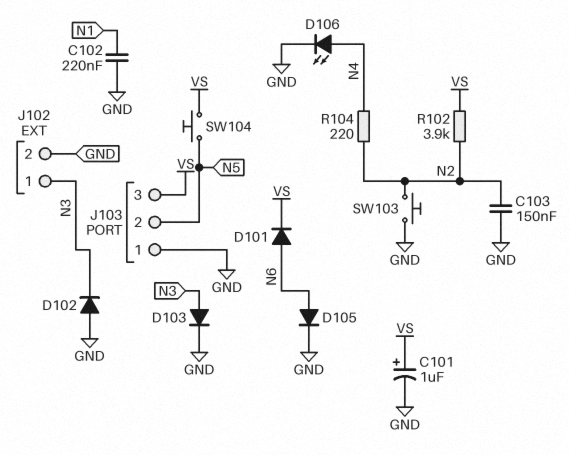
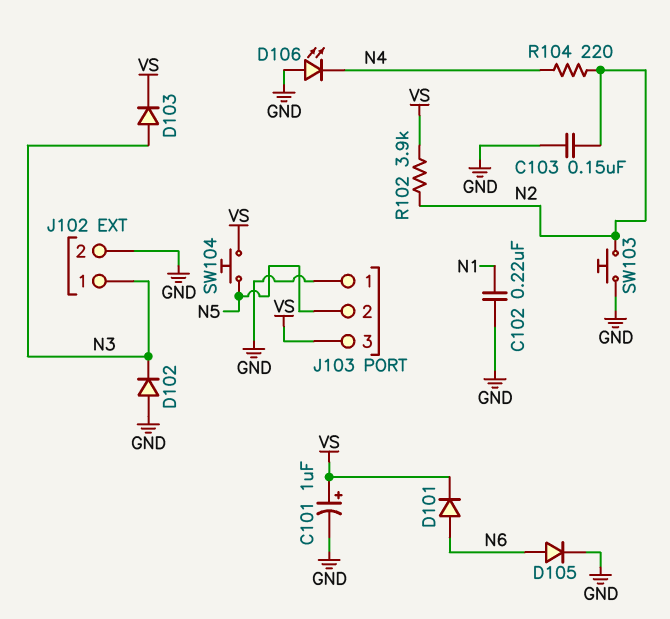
D103: diode (A N3, K GND) -> diode (A N3, K VS)
D106: LED (A N4, K GND) -> LED (A GND, K N4)

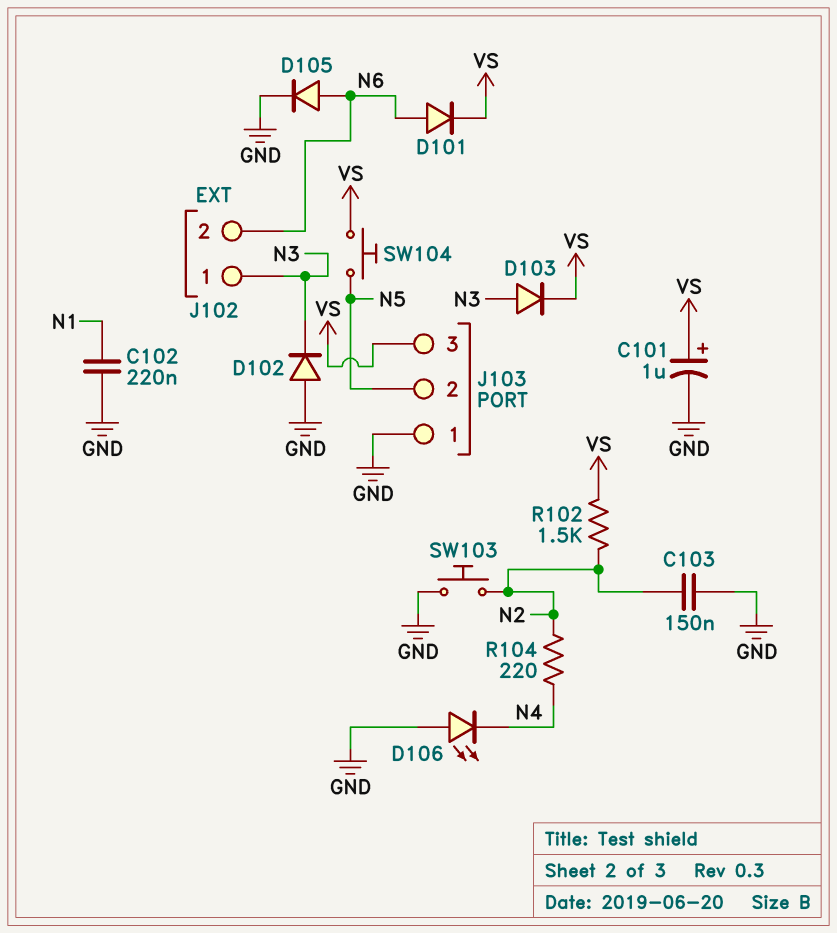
J102 pin 2: GND -> N6
R102: 3.9k (N2, VS) -> 1.5k (N2, VS)

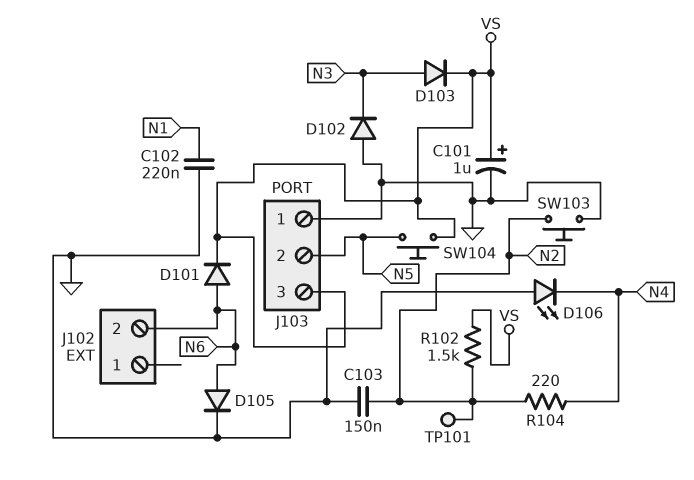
J102 pin 1: N3 -> none
TP101: none -> test point (N2)

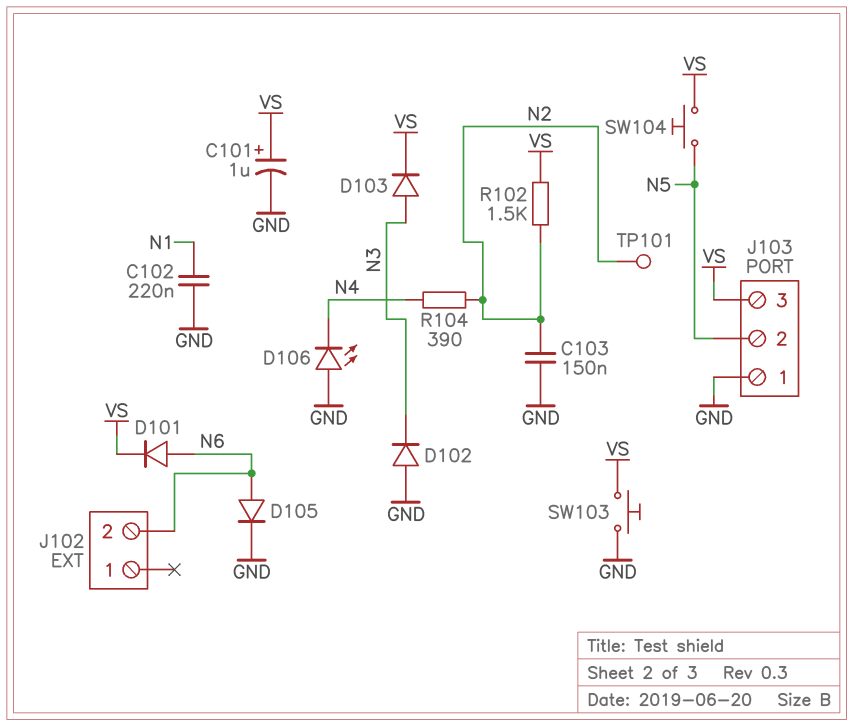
R104: 220 (N2, N4) -> 390 (N2, N4)
SW103: button (GND, N2) -> button (GND, VS)

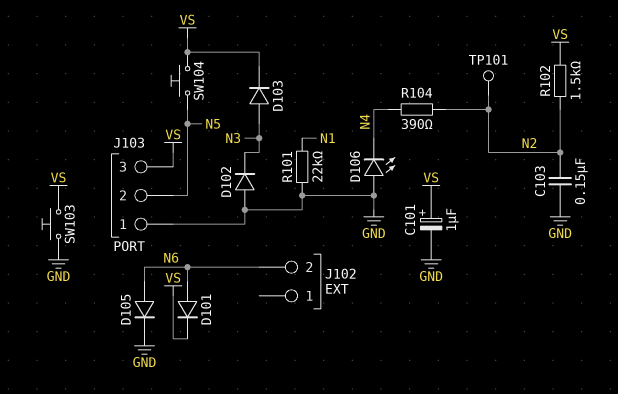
C102: 220nF (GND, N1) -> none
R101: none -> 22k (GND, N1)

